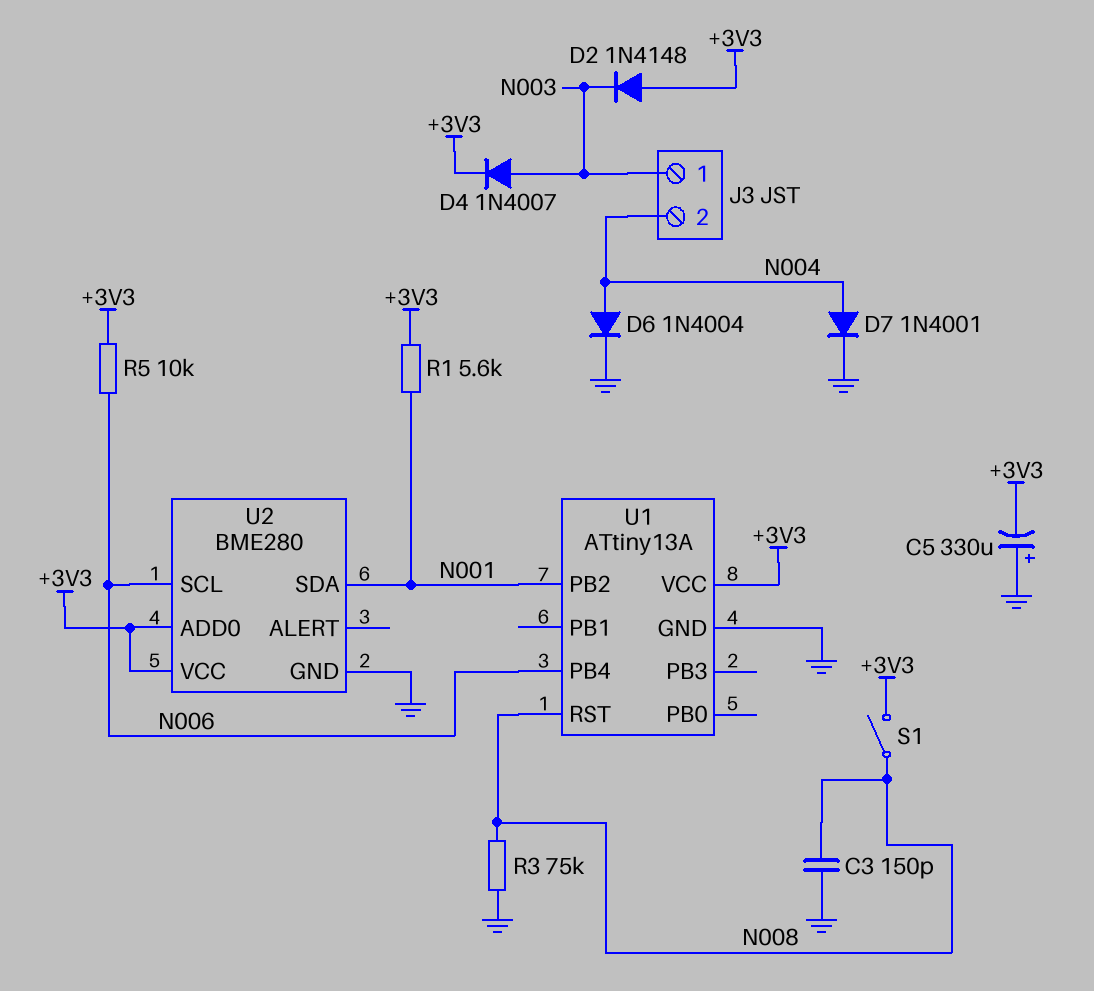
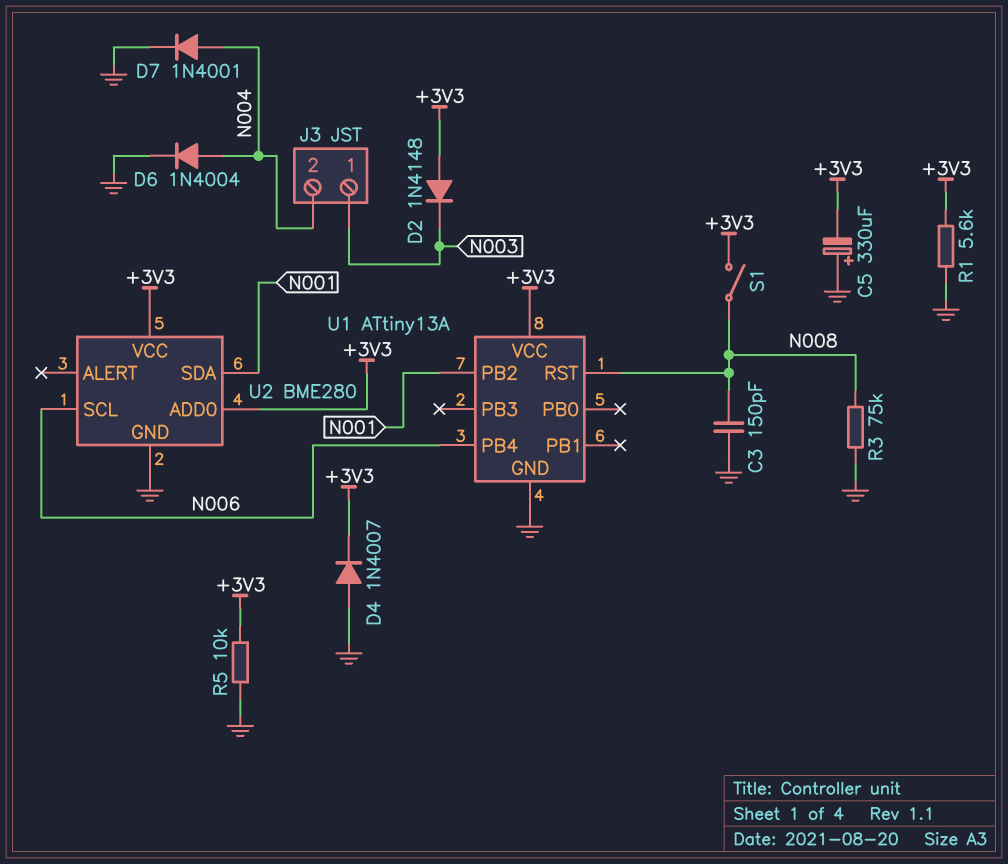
D4: diode 1N4007 (A N003, K +3V3) -> diode 1N4007 (A GND, K +3V3)
R1: 5.6k (+3V3, N001) -> 5.6k (+3V3, GND)
R5: 10k (+3V3, N006) -> 10k (+3V3, GND)

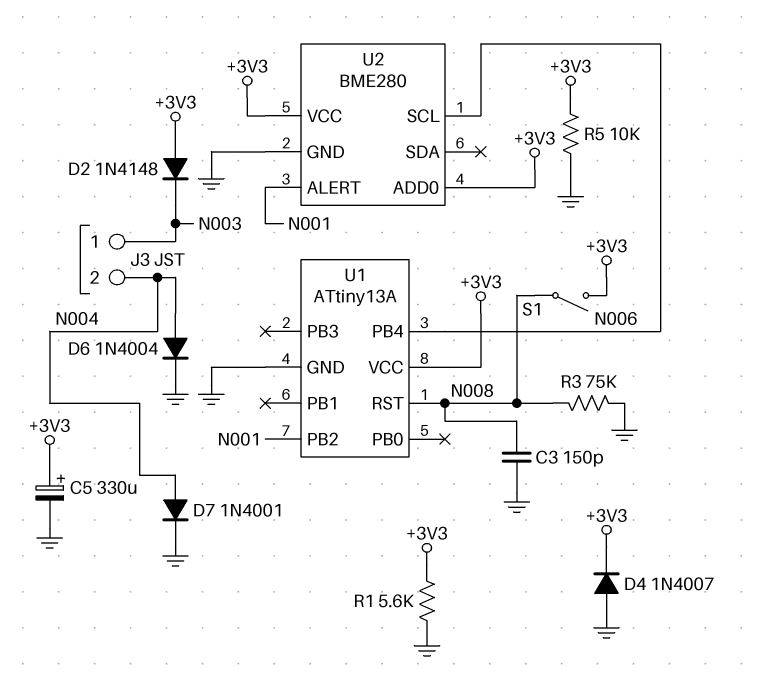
C5: 330uF (plus GND, minus +3V3) -> 330uF (plus +3V3, minus GND)
U2 pin ALERT: none -> N001
U2 pin SDA: N001 -> none

